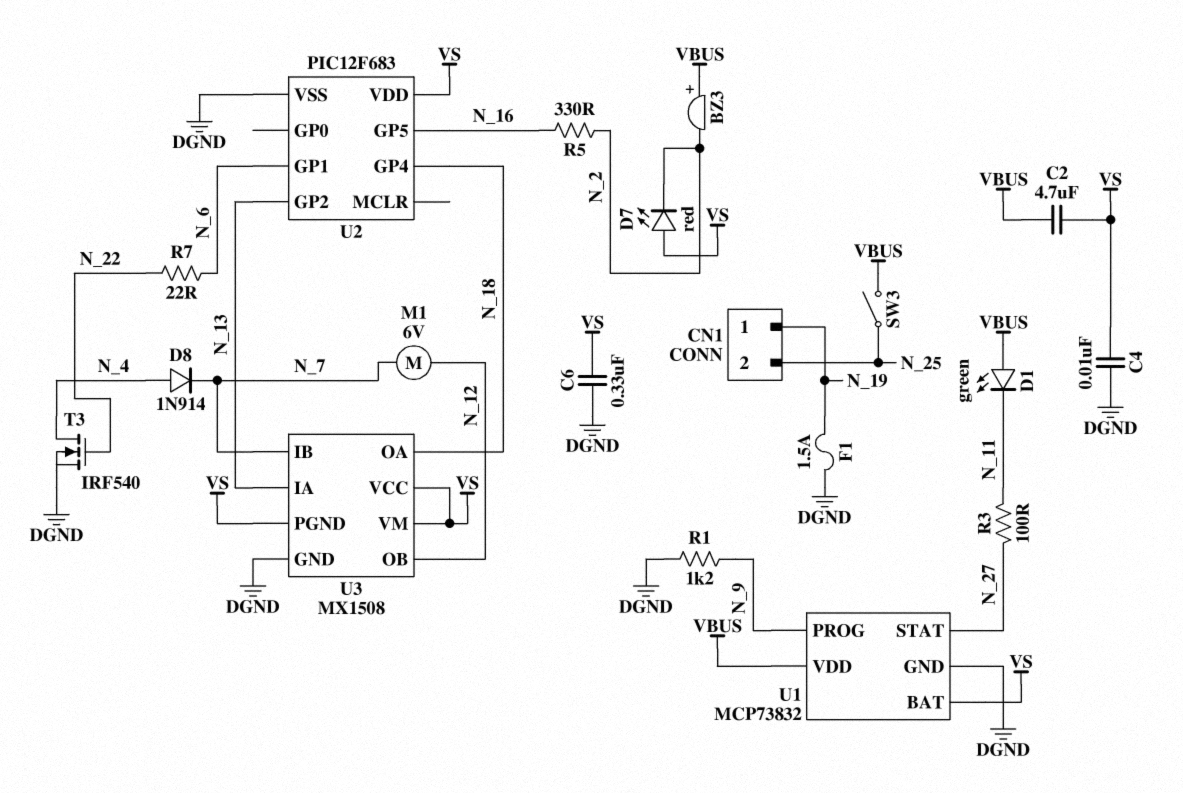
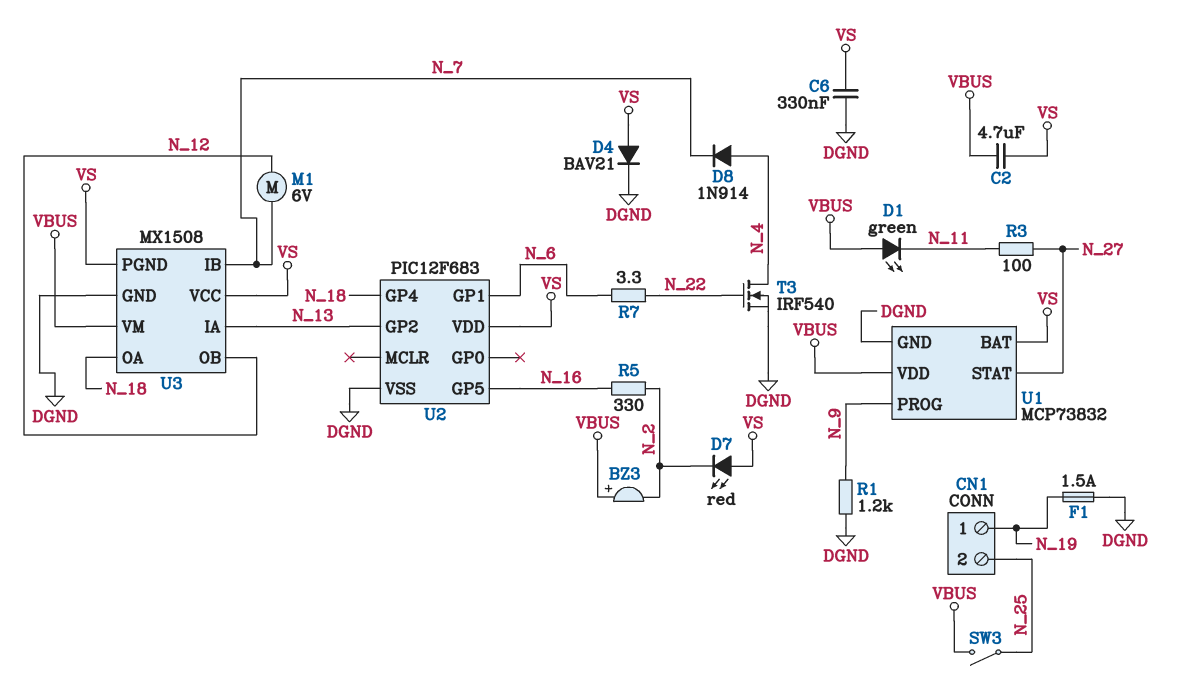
C4: 10nF (DGND, VS) -> none
D4: none -> diode BAV21 (A VS, K DGND)
R7: 22 (N_6, N_22) -> 3.3 (N_6, N_22)
U3 pin VM: VS -> VBUS

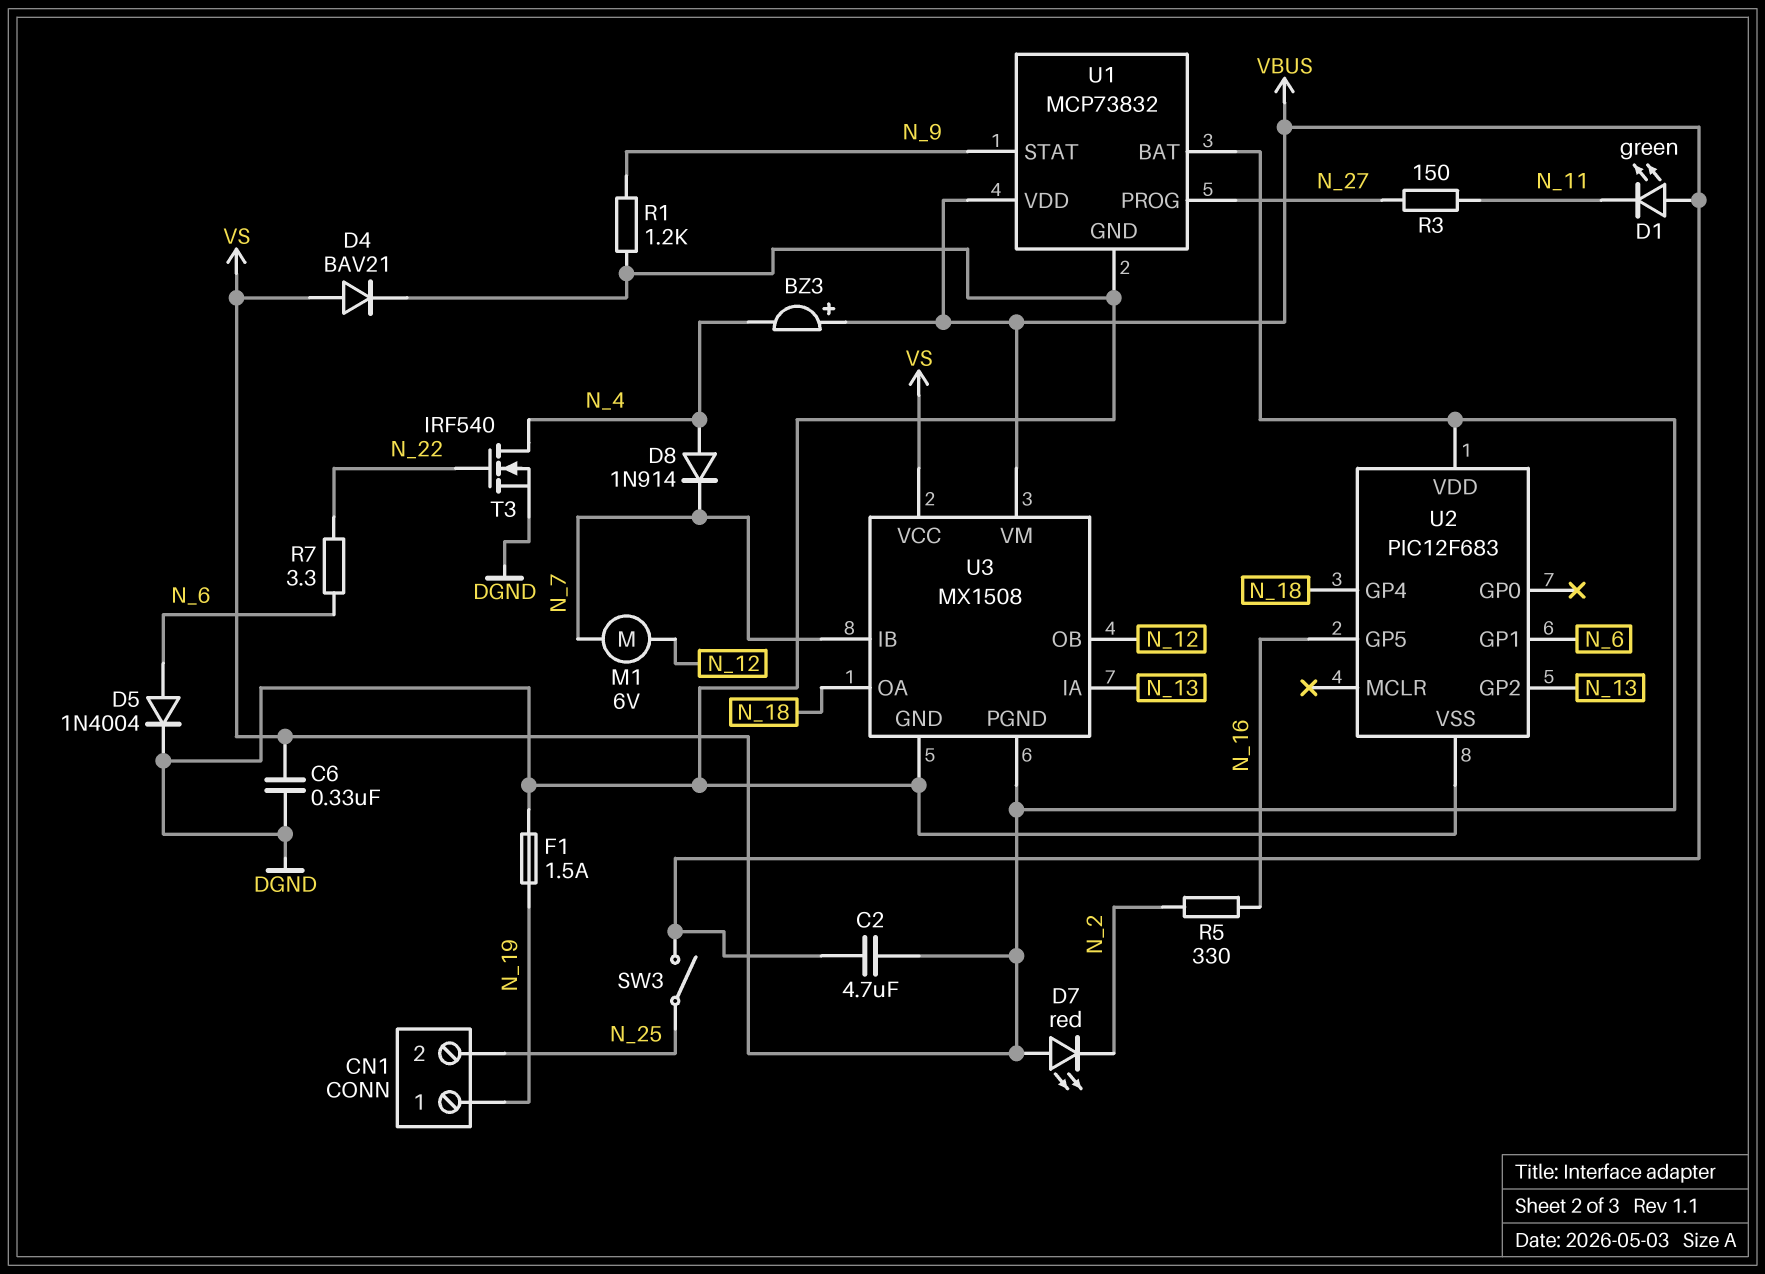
BZ3: buzzer (plus VBUS, minus N_2) -> buzzer (plus VBUS, minus N_4)
D5: none -> diode 1N4004 (A N_6, K DGND)
R3: 100 (N_11, N_27) -> 150 (N_11, N_27)
U1 pin PROG: N_9 -> N_27
U1 pin STAT: N_27 -> N_9

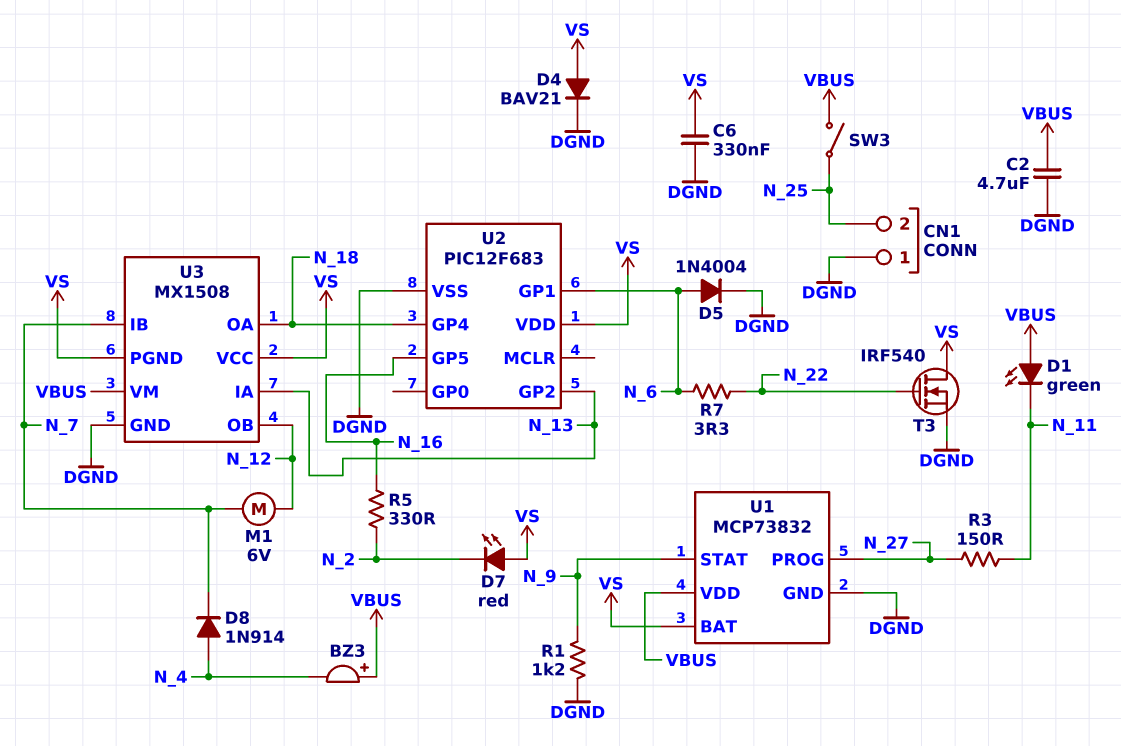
C2: 4.7uF (VBUS, VS) -> 4.7uF (DGND, VBUS)
CN1 pin 1: N_19 -> DGND
F1: 1.5A (DGND, N_19) -> none
T3: NMOS IRF540 (G N_22, D N_4, S DGND) -> NMOS IRF540 (G N_22, D VS, S DGND)

